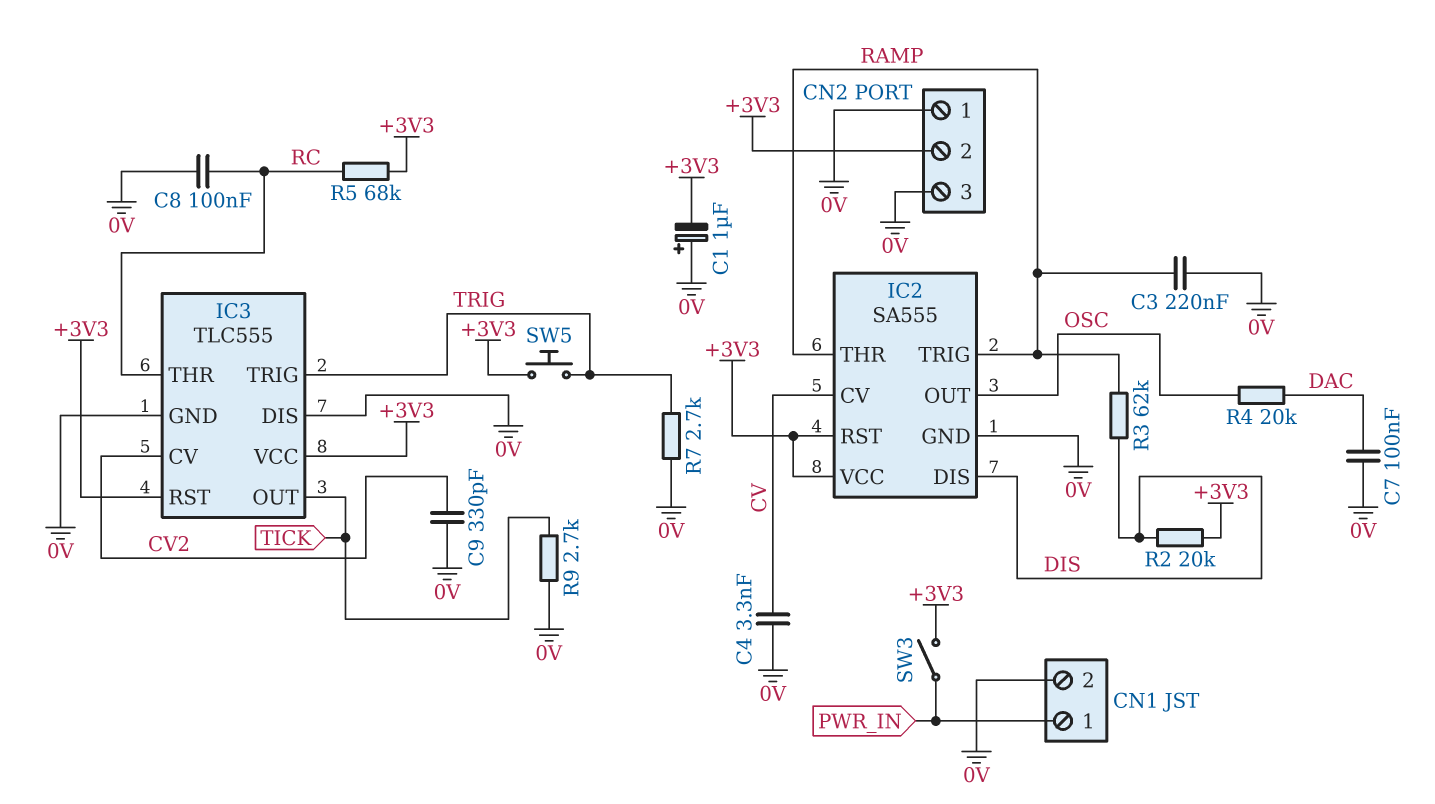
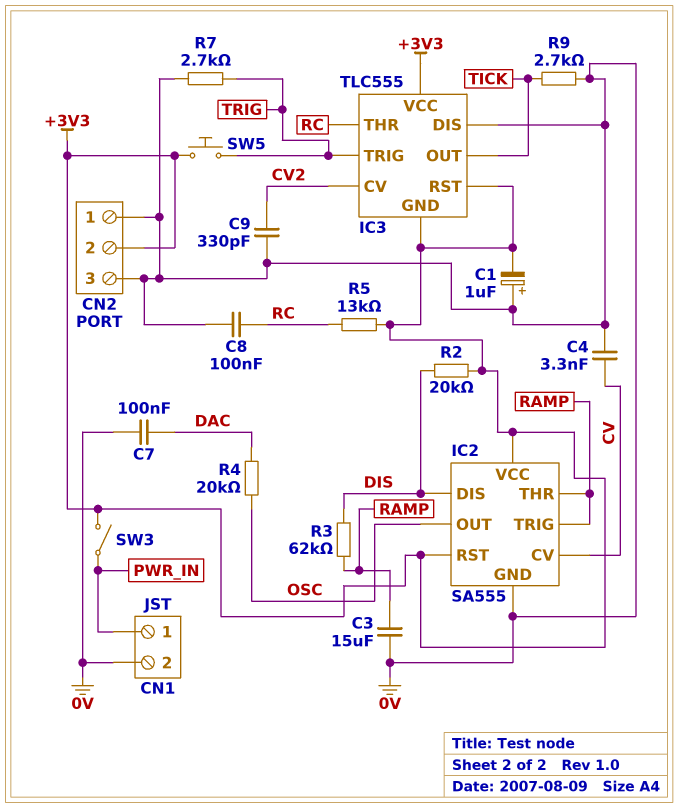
C3: 220nF (0V, RAMP) -> 15uF (0V, RAMP)
IC3 pin GND: 0V -> +3V3
R5: 68k (+3V3, RC) -> 13k (+3V3, RC)

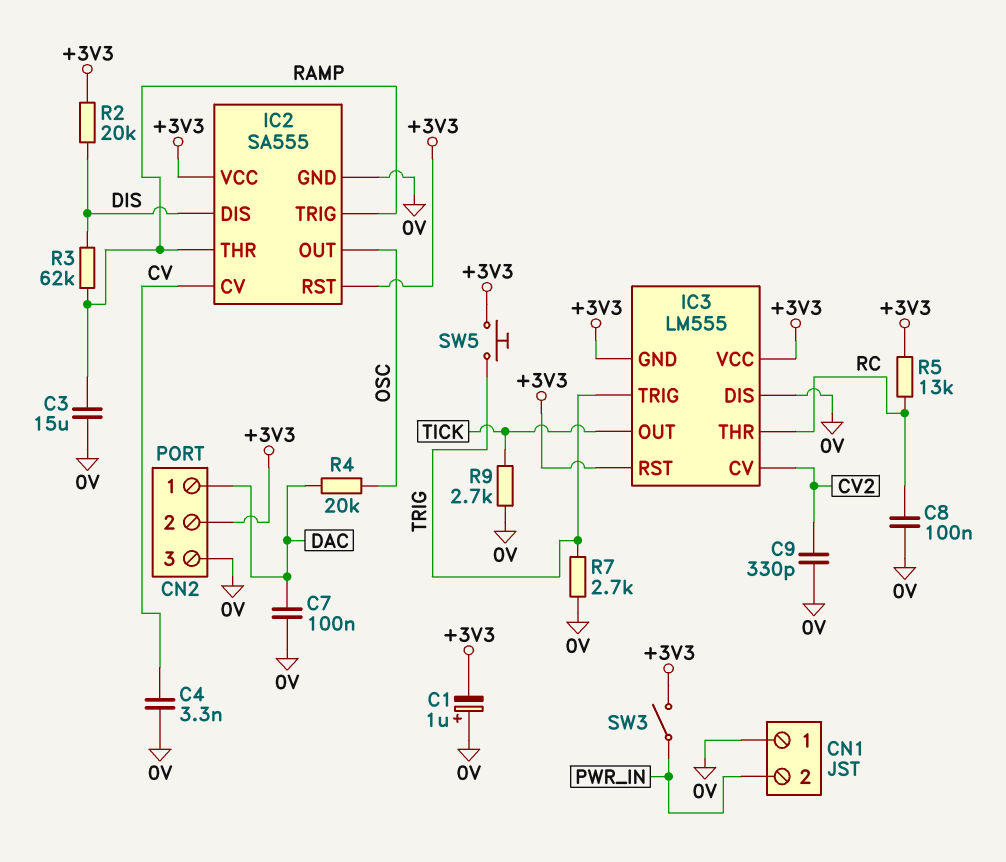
CN1 pin 1: PWR_IN -> 0V
CN1 pin 2: 0V -> PWR_IN
CN2 pin 1: 0V -> DAC
IC3: TLC555 -> LM555

